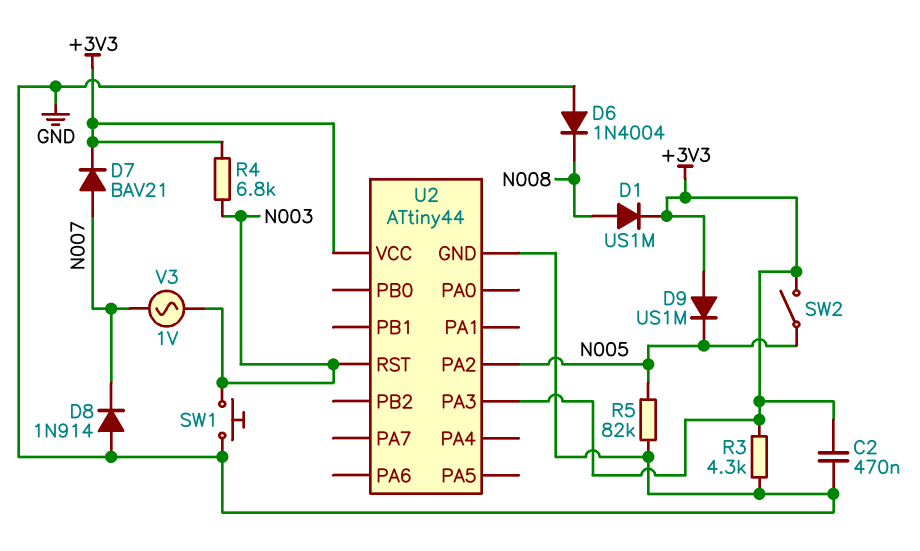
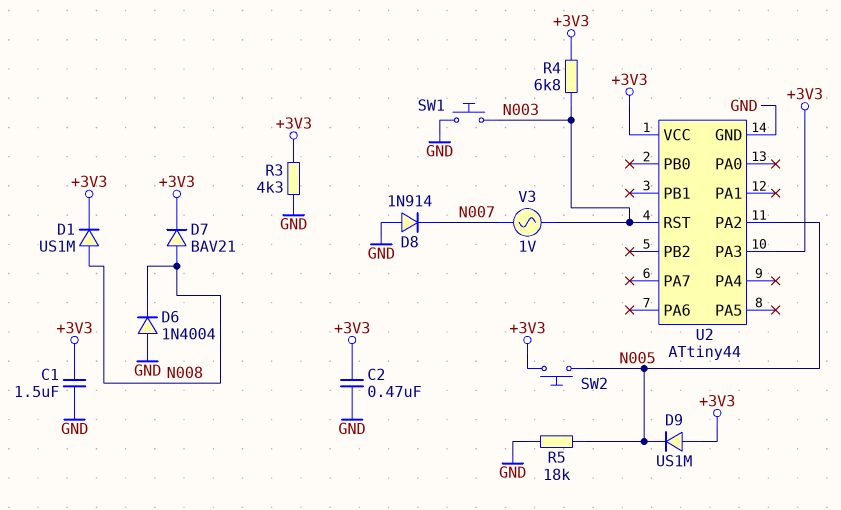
C1: none -> 1.5uF (+3V3, GND)
D7: diode BAV21 (A N007, K +3V3) -> diode BAV21 (A N008, K +3V3)
R5: 82k (GND, N005) -> 18k (GND, N005)
SW2: switch (+3V3, N005) -> button (+3V3, N005)

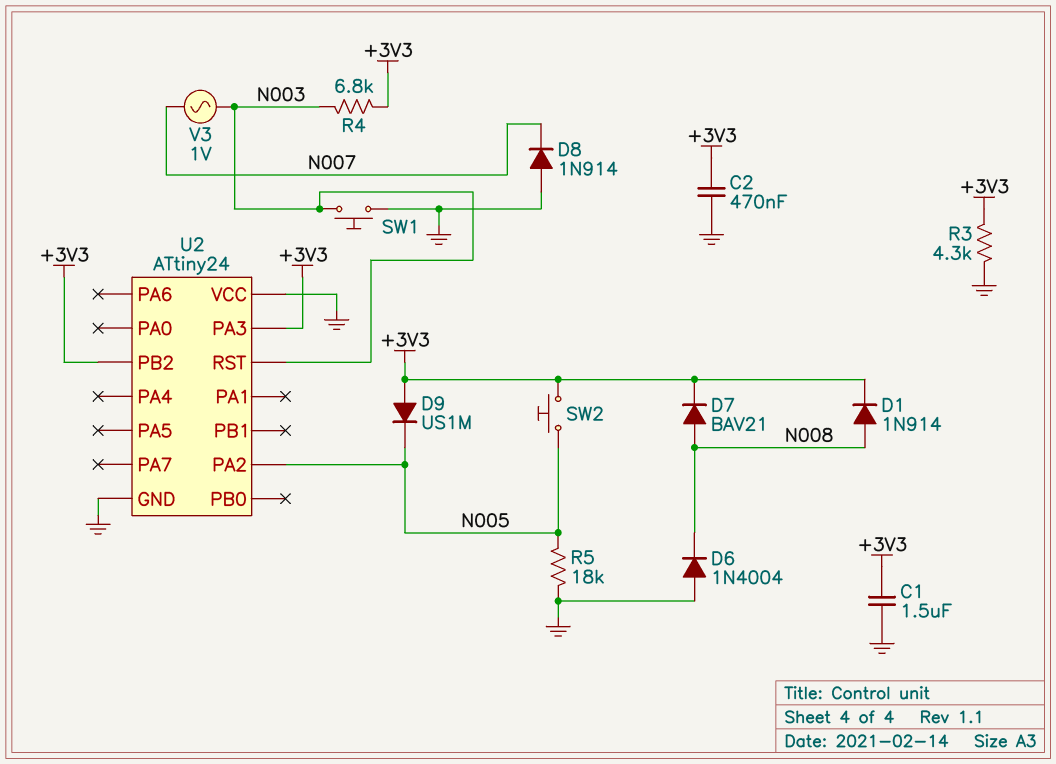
D1: diode US1M (A N008, K +3V3) -> diode 1N914 (A N008, K +3V3)
U2: ATtiny44 -> ATtiny24
U2 pin PB2: none -> +3V3
U2 pin VCC: +3V3 -> GND

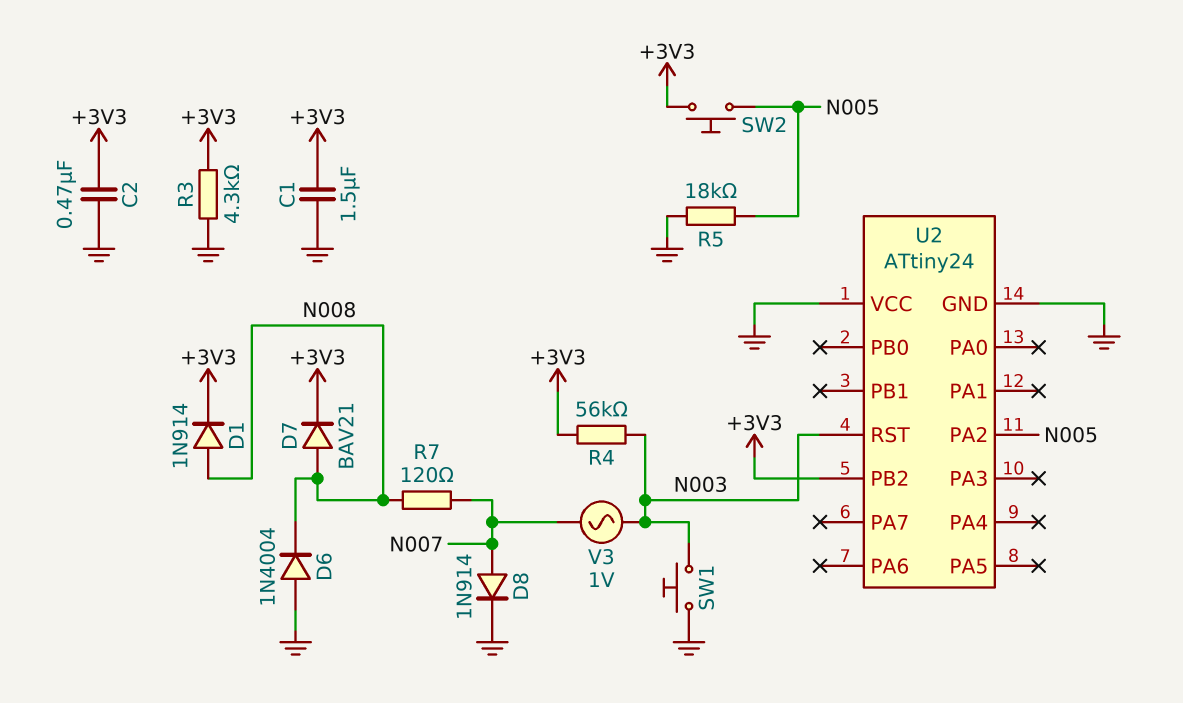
D8: diode 1N914 (A GND, K N007) -> diode 1N914 (A N007, K GND)
D9: diode US1M (A +3V3, K N005) -> none
R4: 6.8k (+3V3, N003) -> 56k (+3V3, N003)
R7: none -> 120 (N007, N008)
U2 pin PA3: +3V3 -> none

